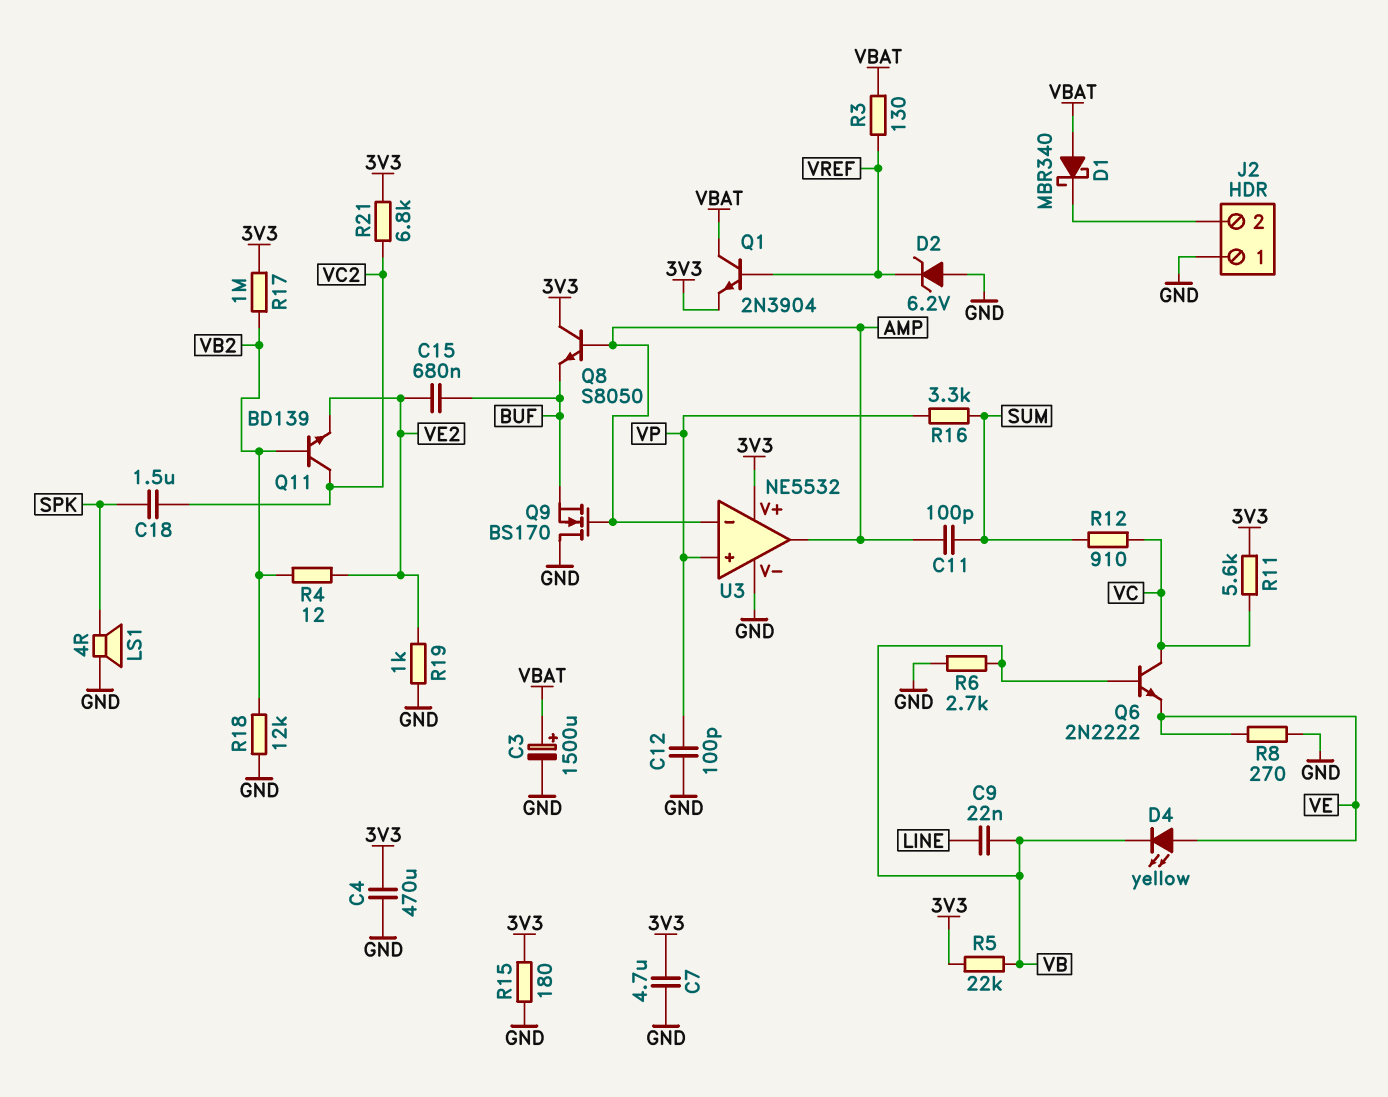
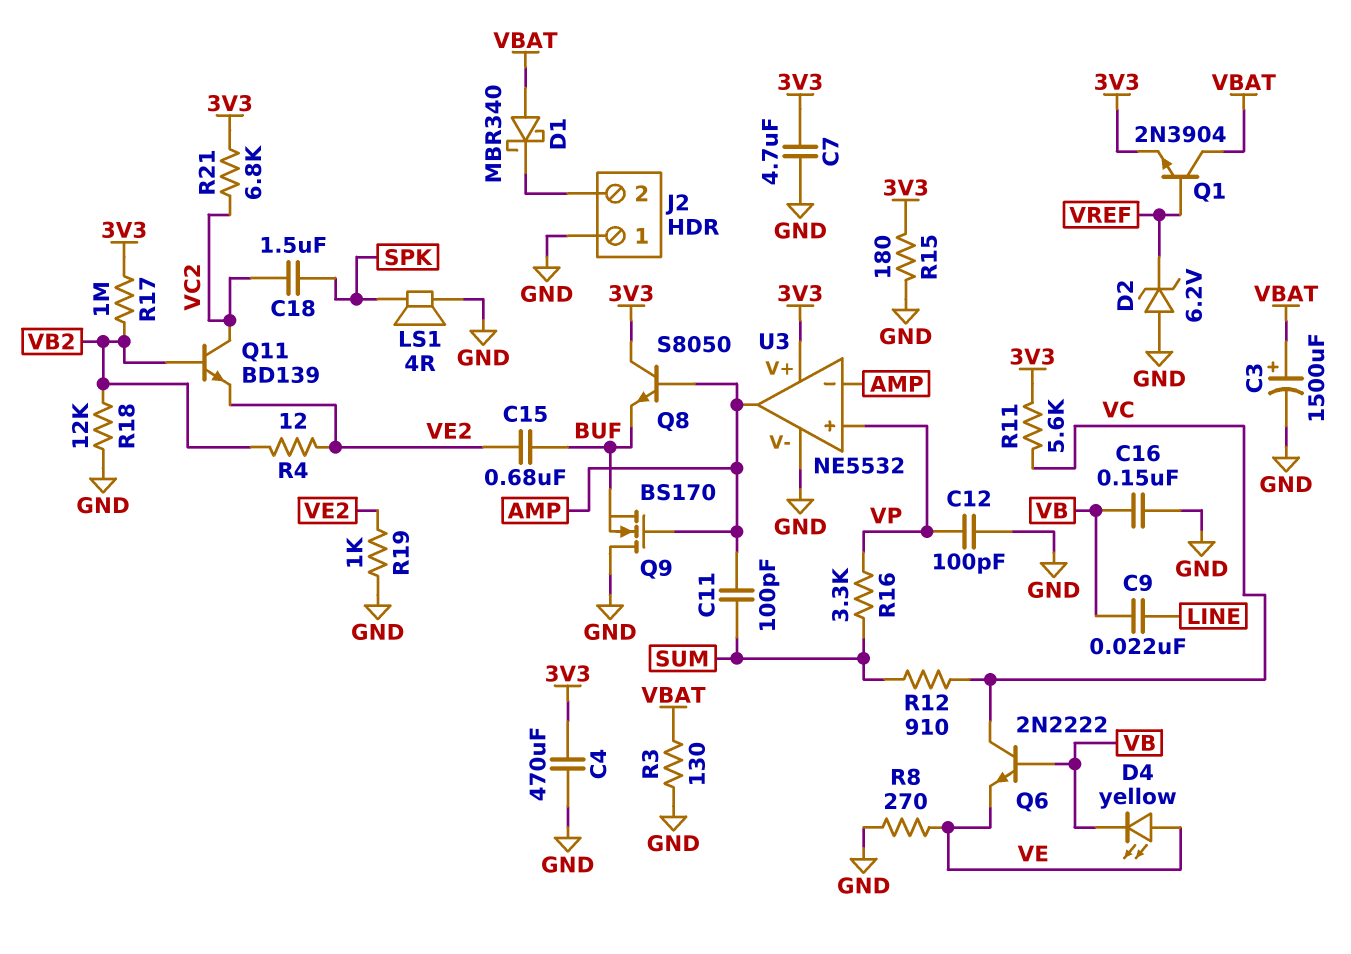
C16: none -> 150nF (GND, VB)
R3: 130 (VBAT, VREF) -> 130 (GND, VBAT)
R5: 22k (3V3, VB) -> none
R6: 2.7k (GND, VB) -> none

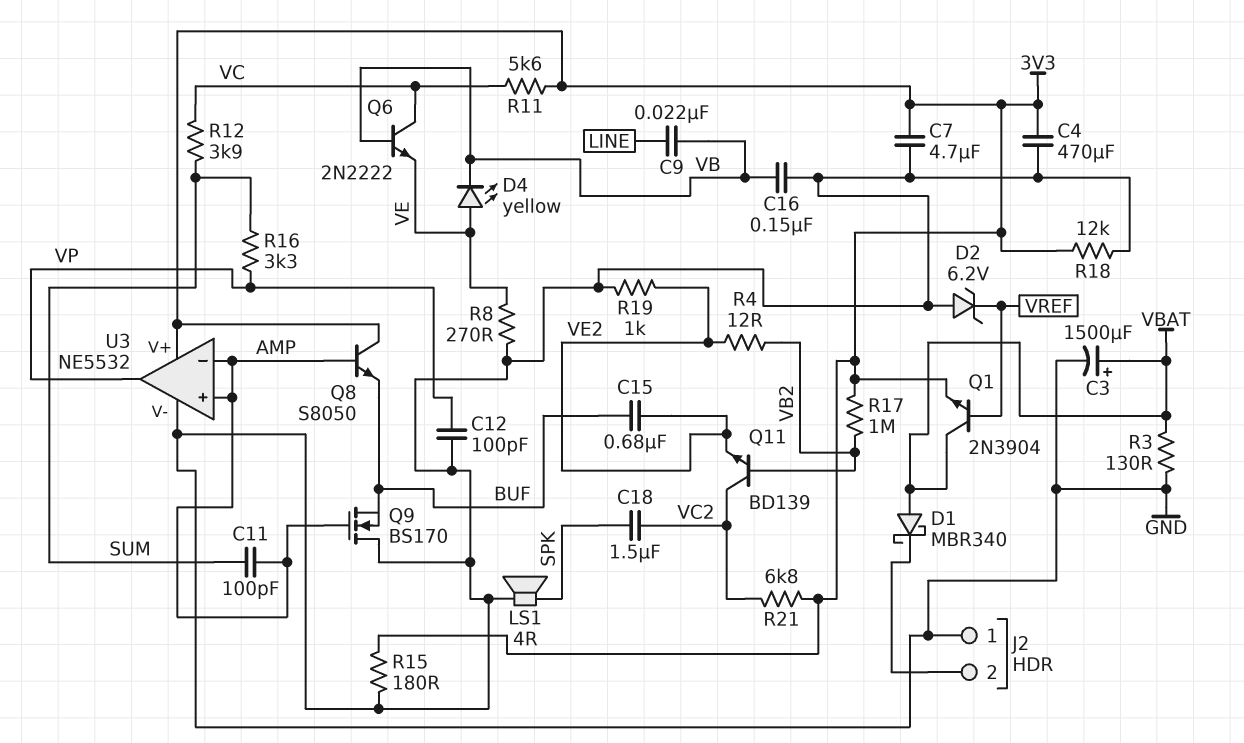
R12: 910 (SUM, VC) -> 3.9k (SUM, VC)
R18: 12k (GND, VB2) -> 12k (3V3, GND)
U3 pin in+: VP -> AMP
U3 pin out: AMP -> VP

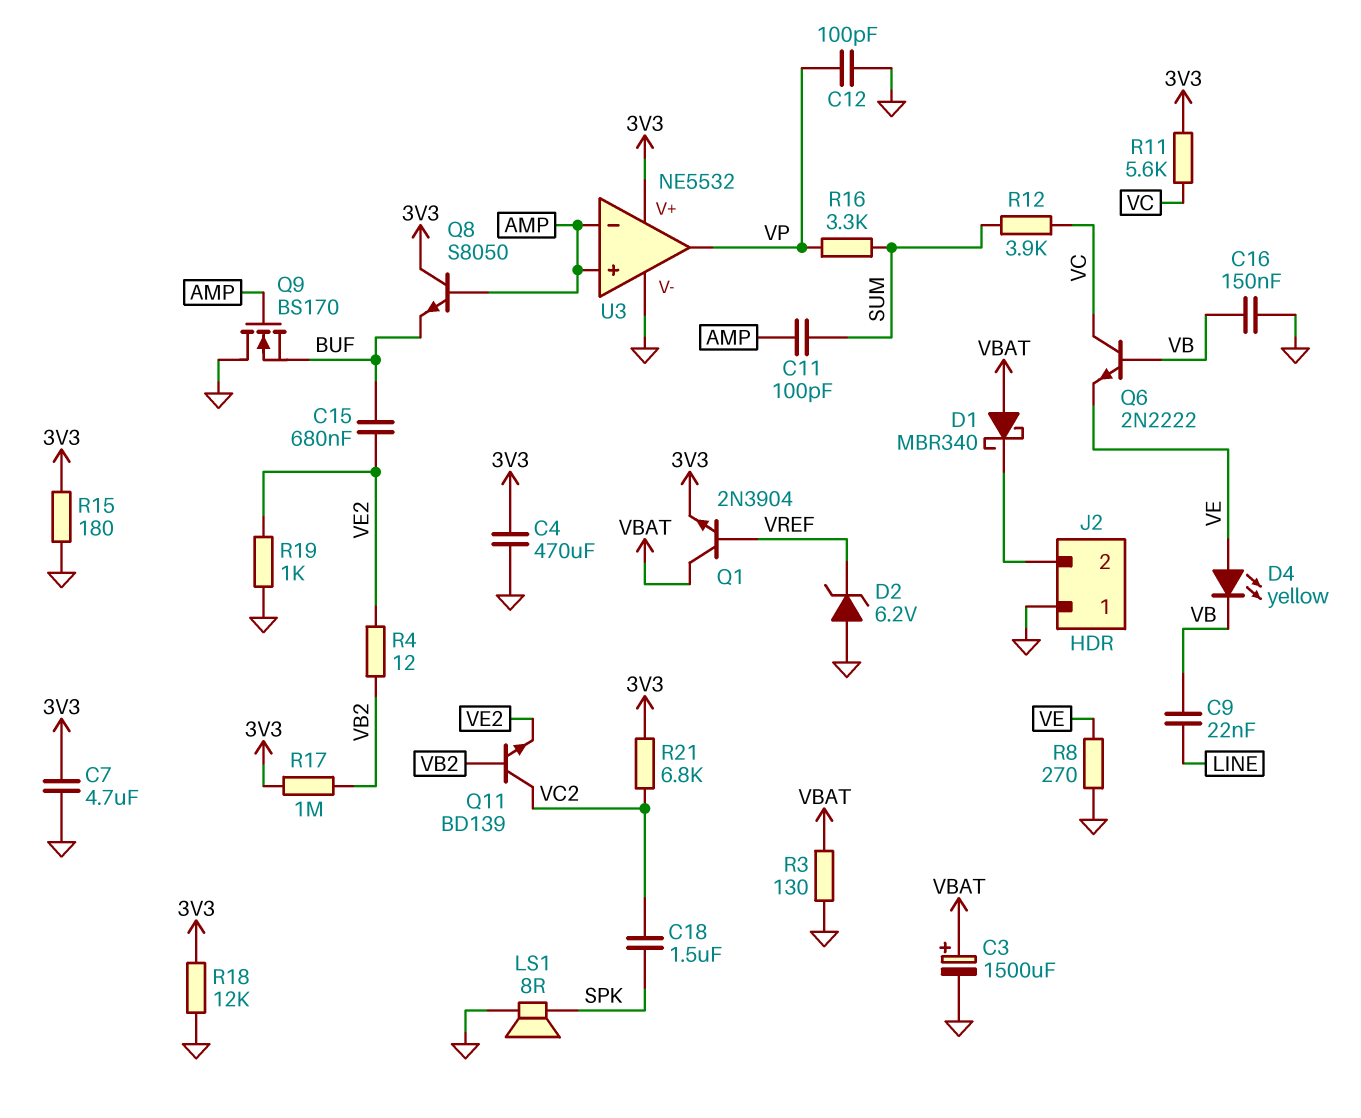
LS1: speaker 4R (GND, SPK) -> speaker 8R (GND, SPK)

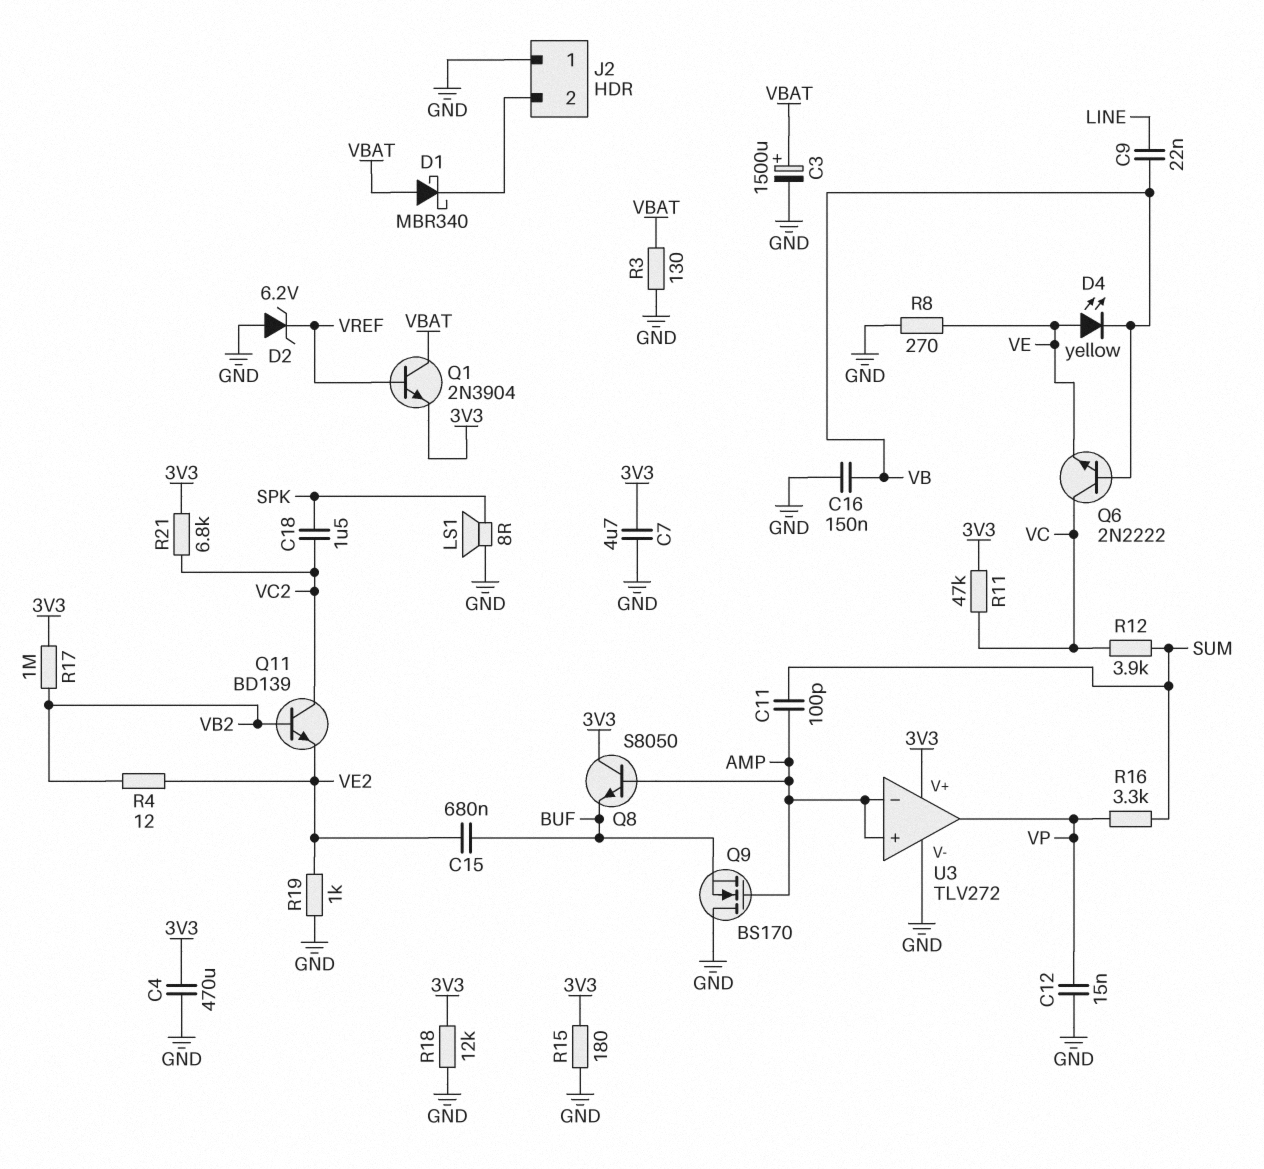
C12: 100pF (GND, VP) -> 15nF (GND, VP)
R11: 5.6k (3V3, VC) -> 47k (3V3, VC)
U3: NE5532 -> TLV272

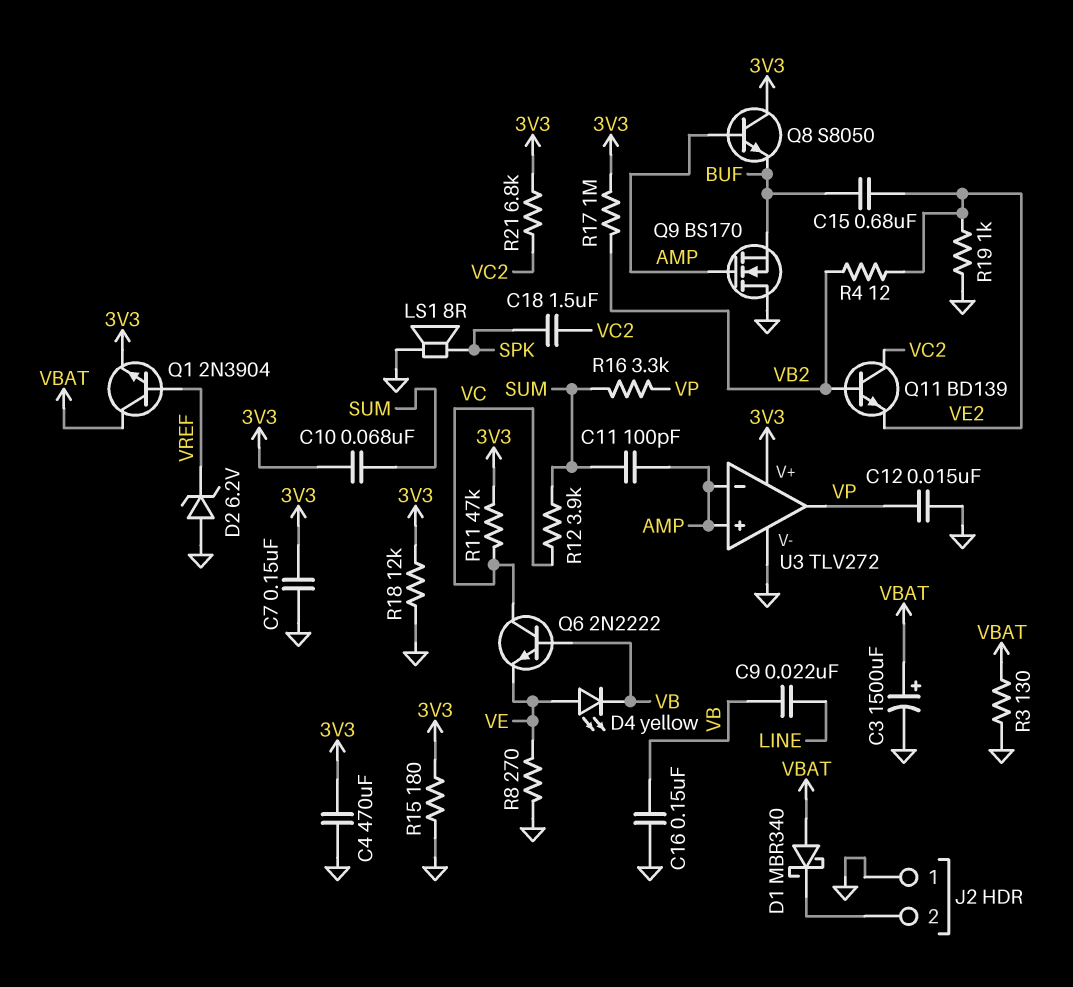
C7: 4.7uF (3V3, GND) -> 150nF (3V3, GND)
C10: none -> 68nF (3V3, SUM)

